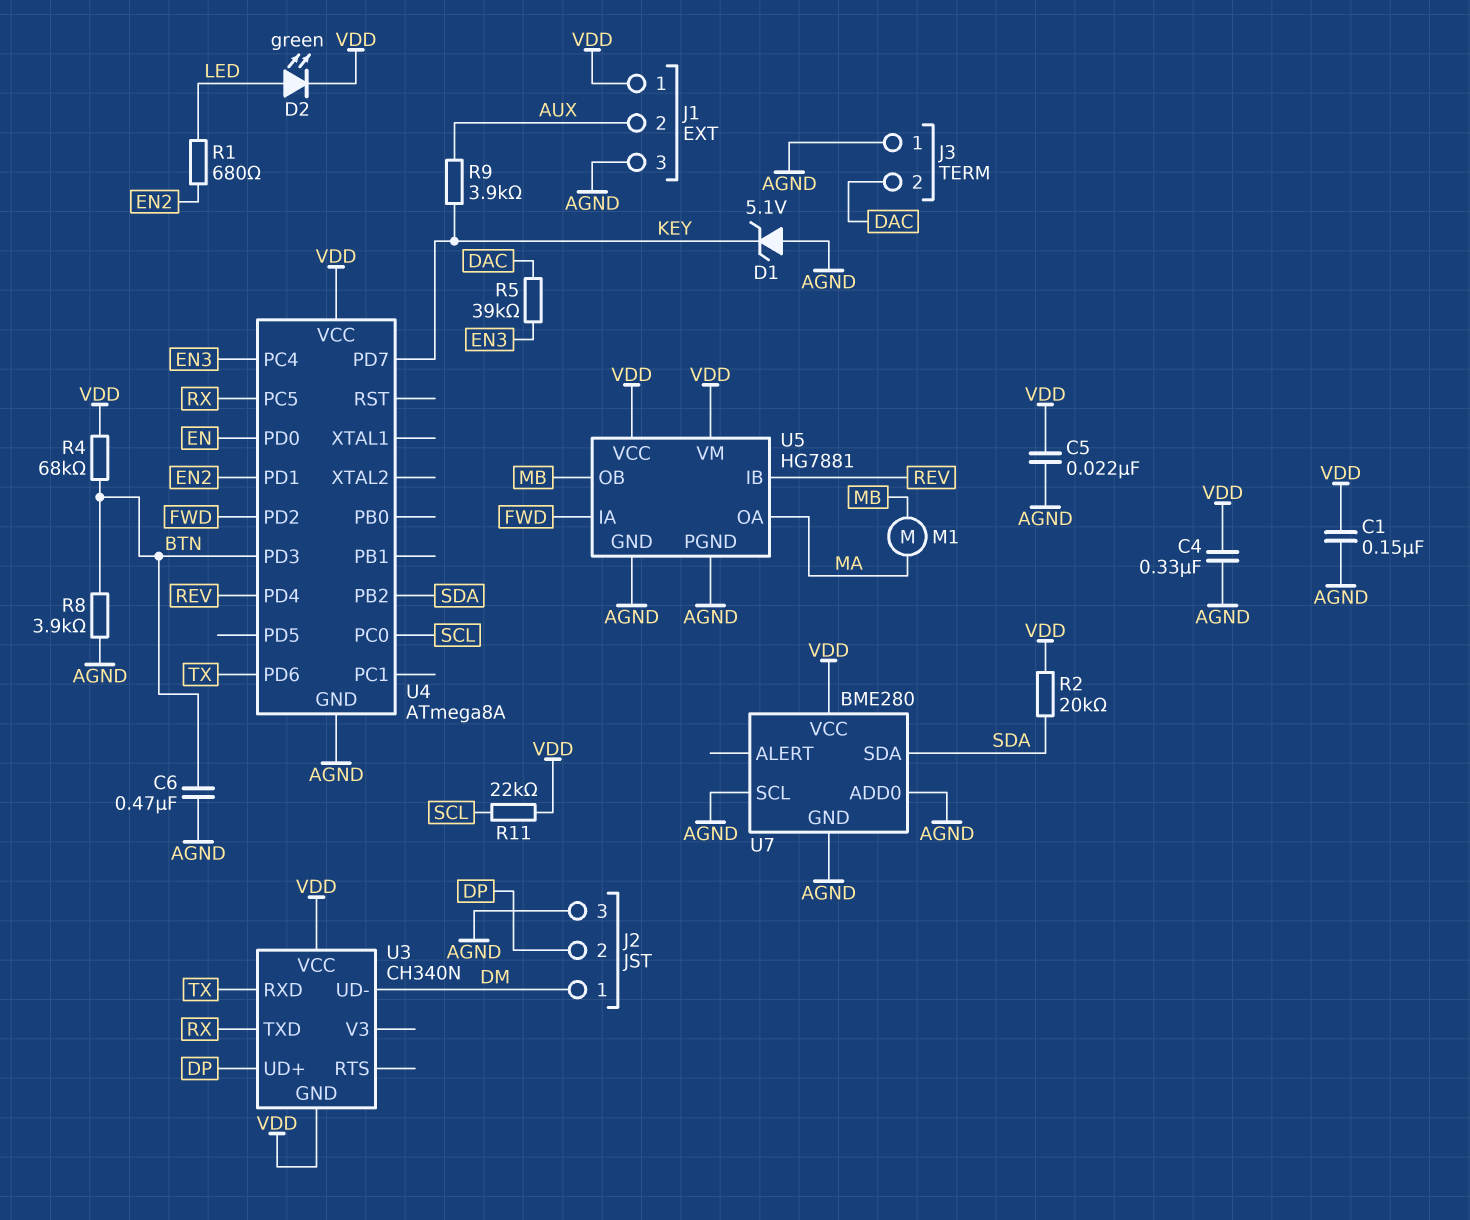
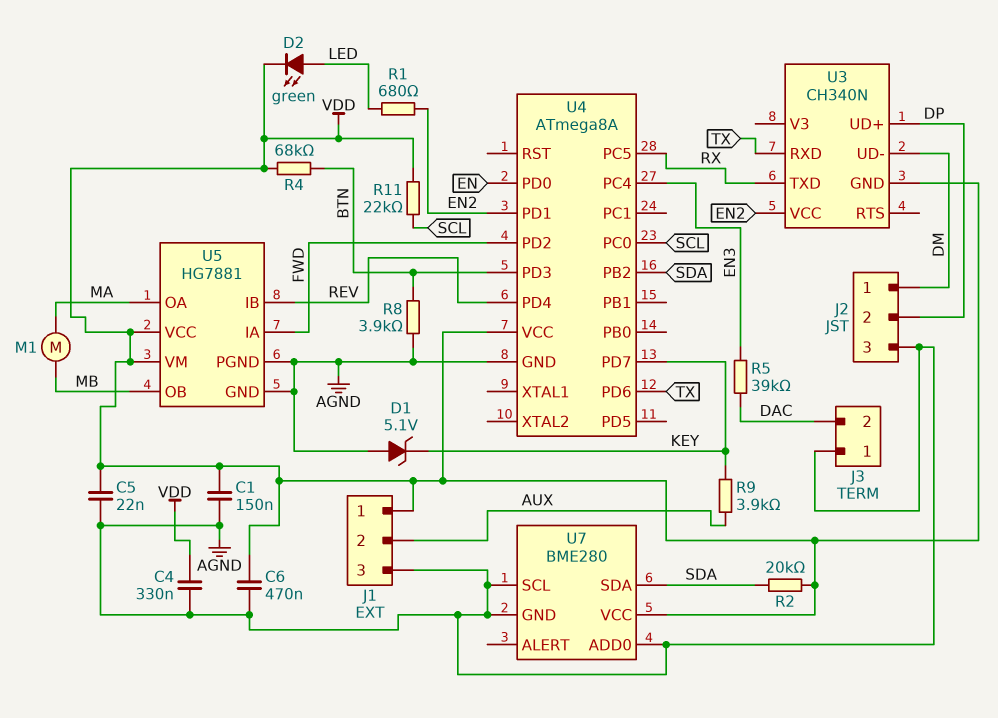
C6: 470nF (AGND, BTN) -> 470nF (AGND, VDD)
U3 pin VCC: VDD -> EN2

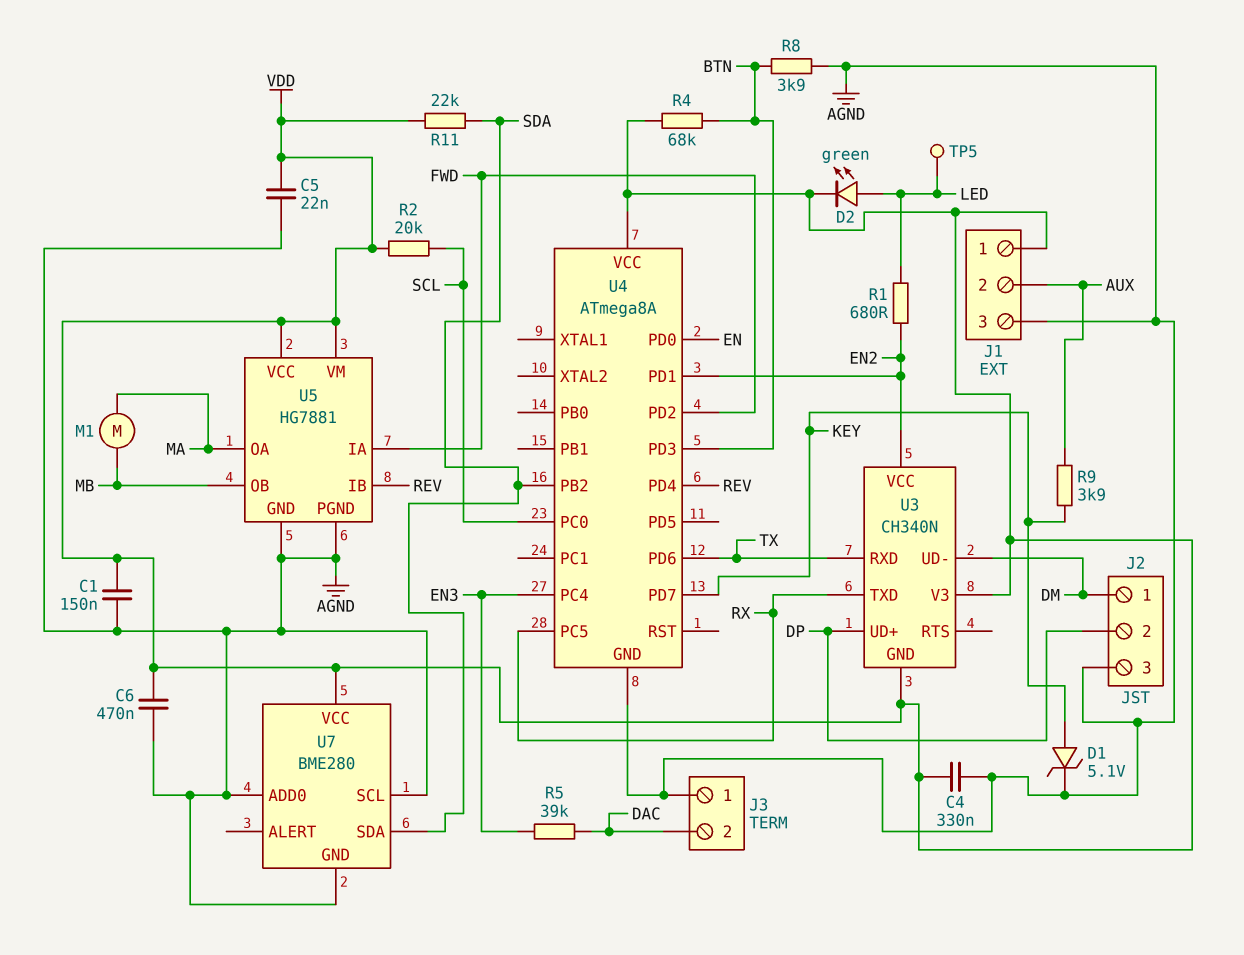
D1: zener 5.1V (A AGND, K KEY) -> zener 5.1V (A KEY, K AGND)
R2: 20k (SDA, VDD) -> 20k (SCL, VDD)
R11: 22k (SCL, VDD) -> 22k (SDA, VDD)
TP5: none -> test point (LED)
U3 pin V3: none -> VDD

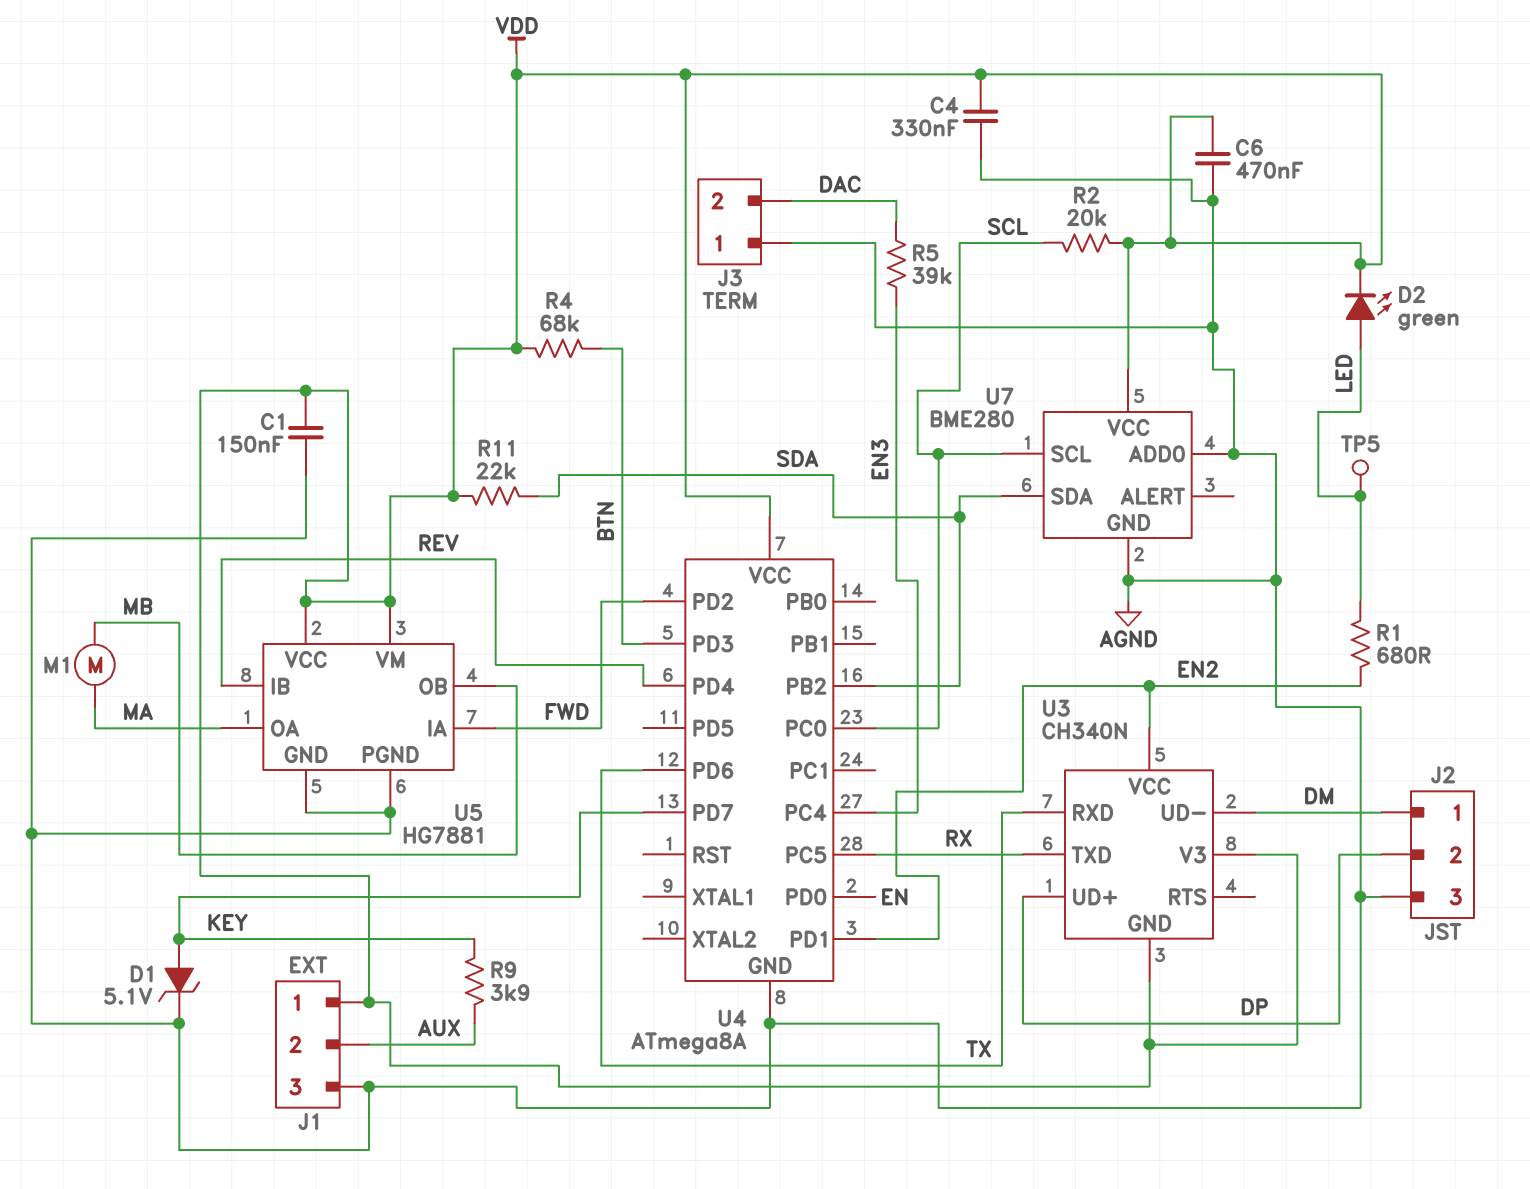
C5: 22nF (AGND, VDD) -> none
R8: 3.9k (AGND, BTN) -> none
U7 pin SCL: AGND -> SCL

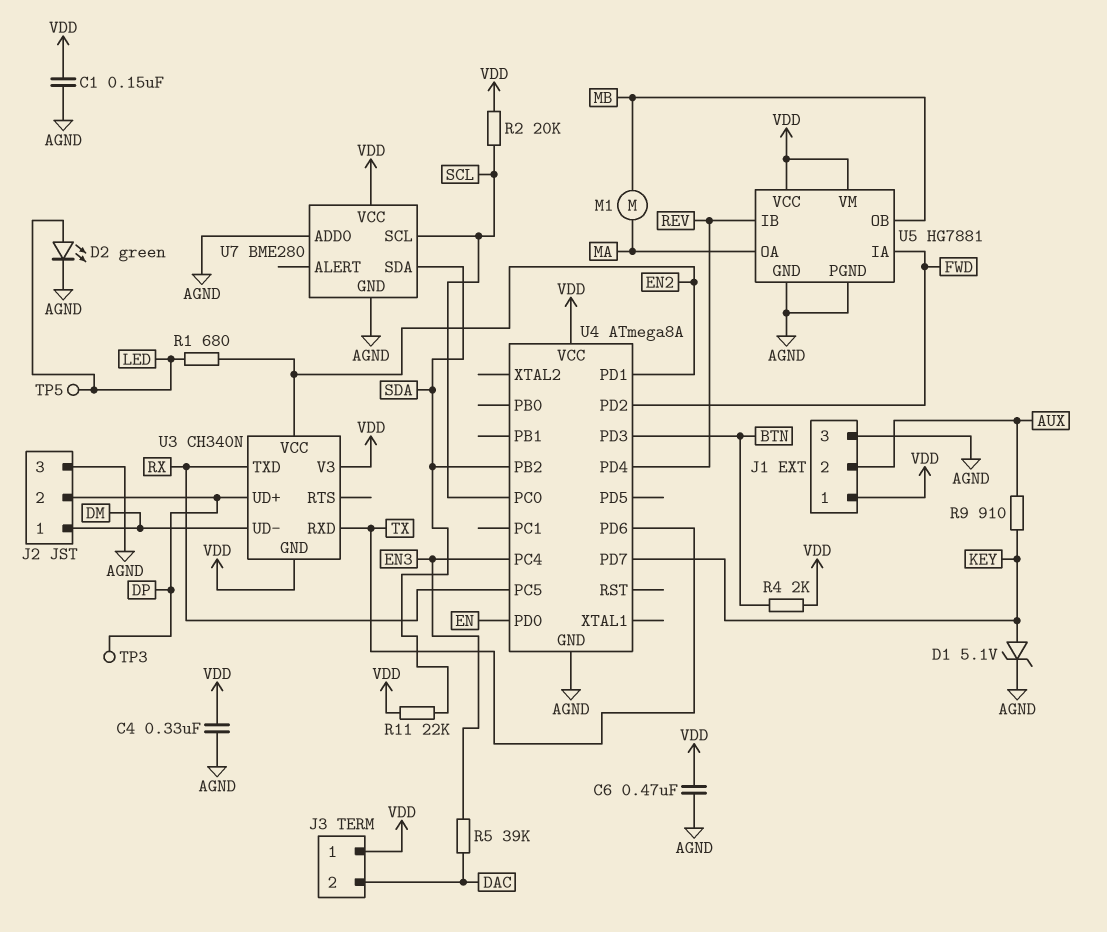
D2: LED green (A LED, K VDD) -> LED green (A LED, K AGND)
J3 pin 1: AGND -> VDD
R4: 68k (BTN, VDD) -> 2k (BTN, VDD)
R9: 3.9k (AUX, KEY) -> 910 (AUX, KEY)
TP3: none -> test point (DP)

